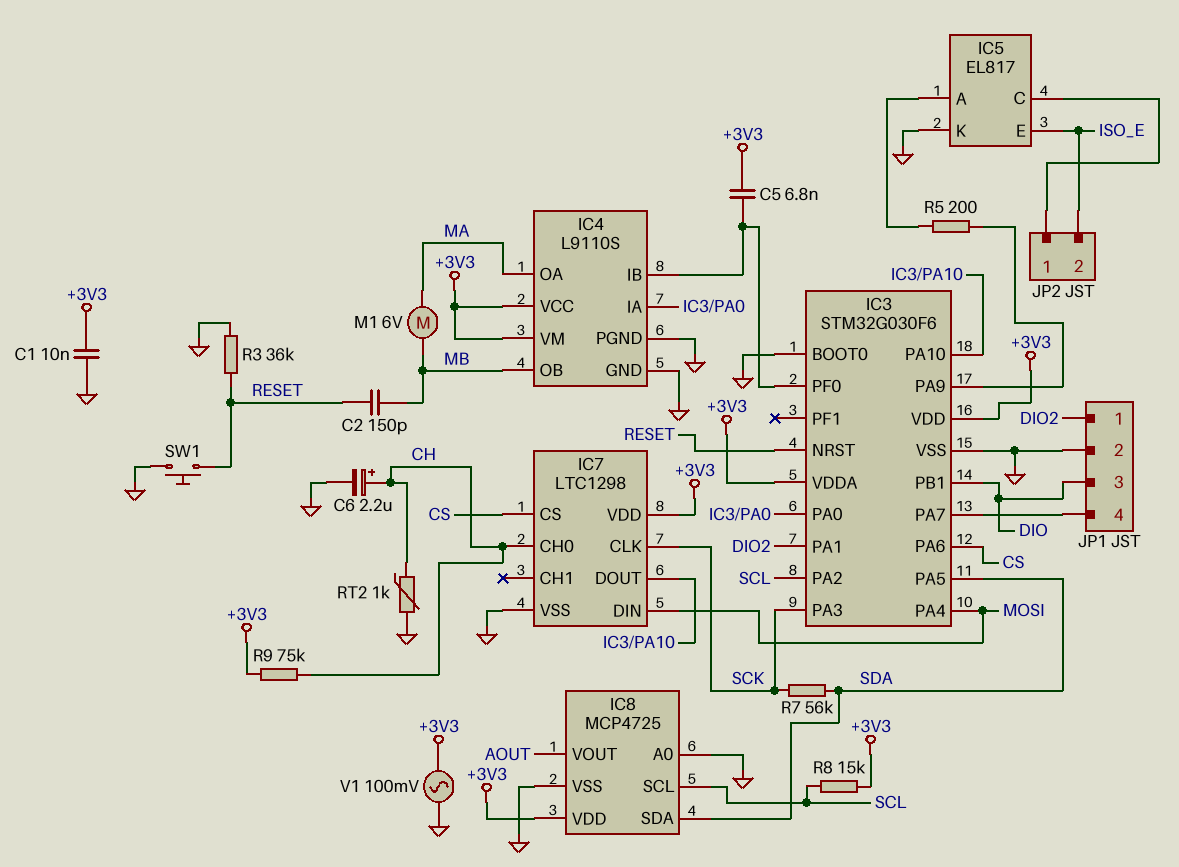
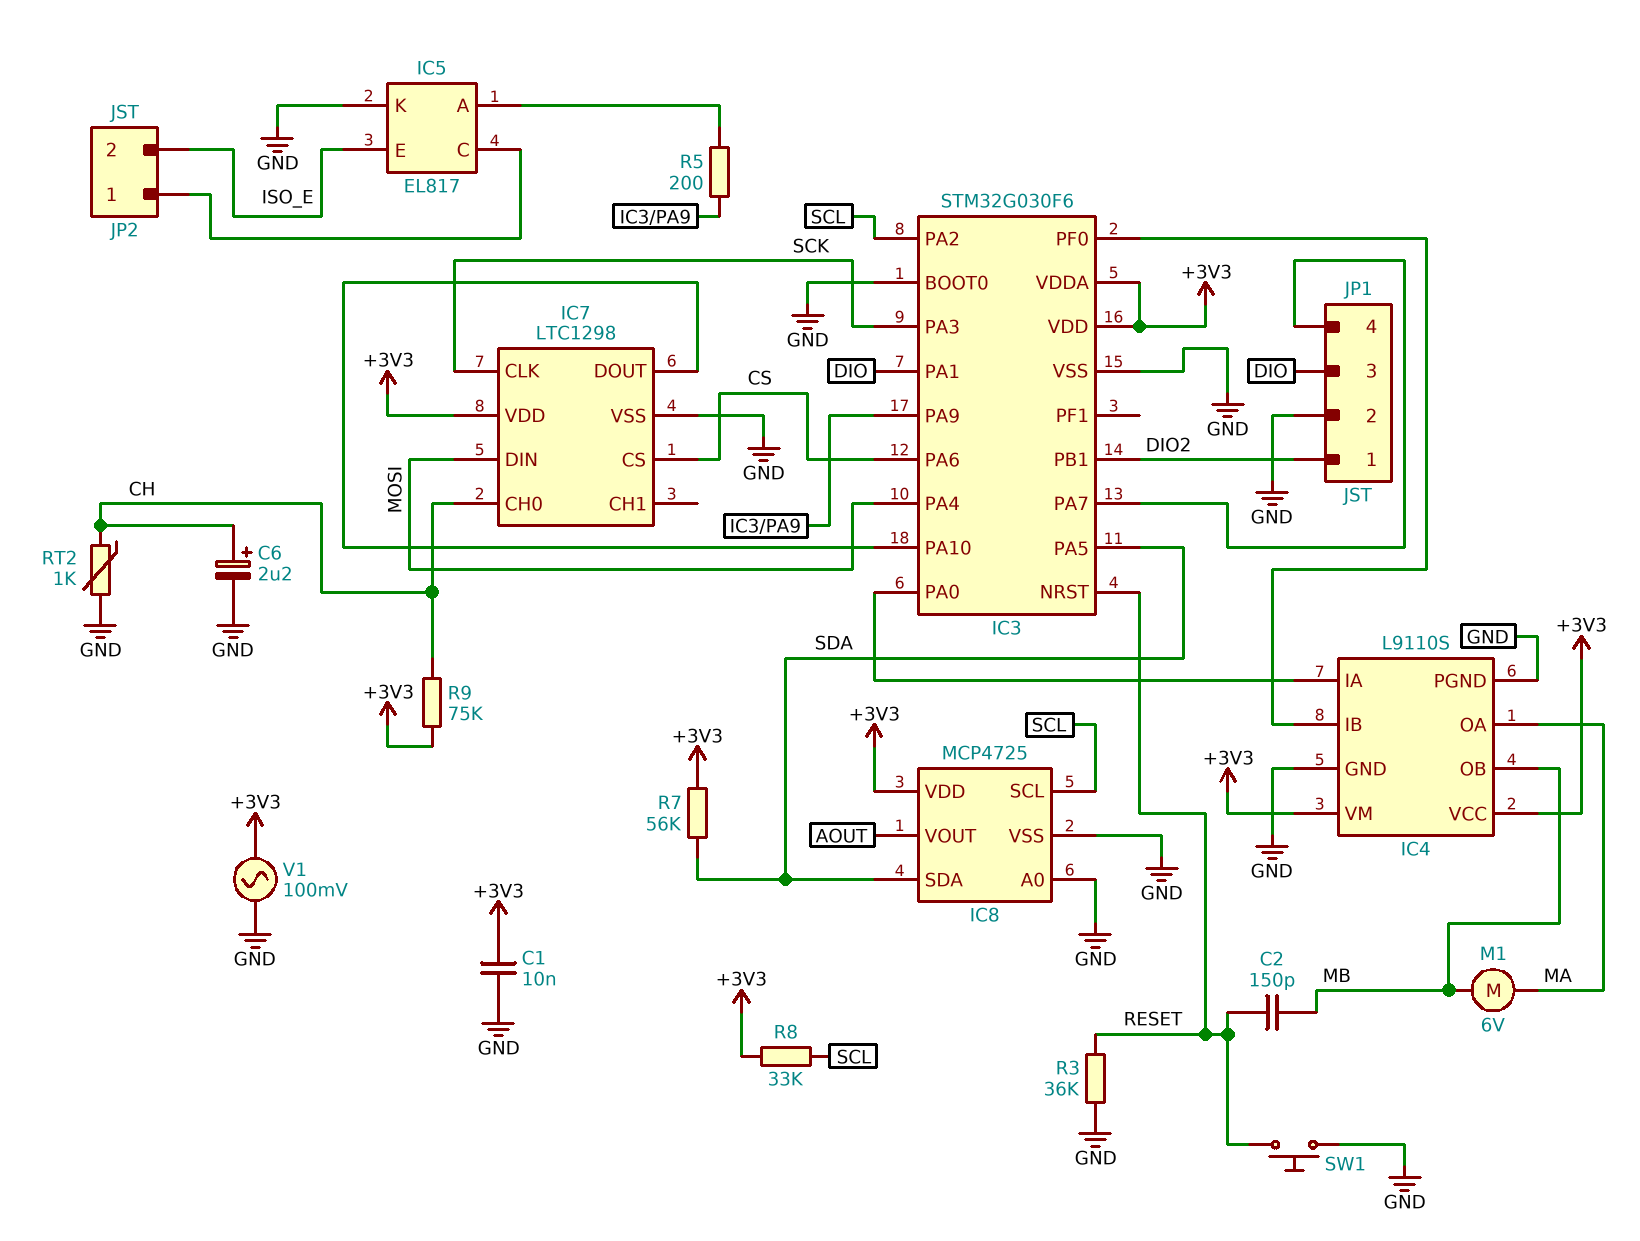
C5: 6.8nF (+3V3, IC3/PF0) -> none
IC3 pin PA1: DIO2 -> DIO
IC3 pin PB1: DIO -> DIO2
R7: 56k (SCK, SDA) -> 56k (+3V3, SDA)
R8: 15k (+3V3, SCL) -> 33k (+3V3, SCL)

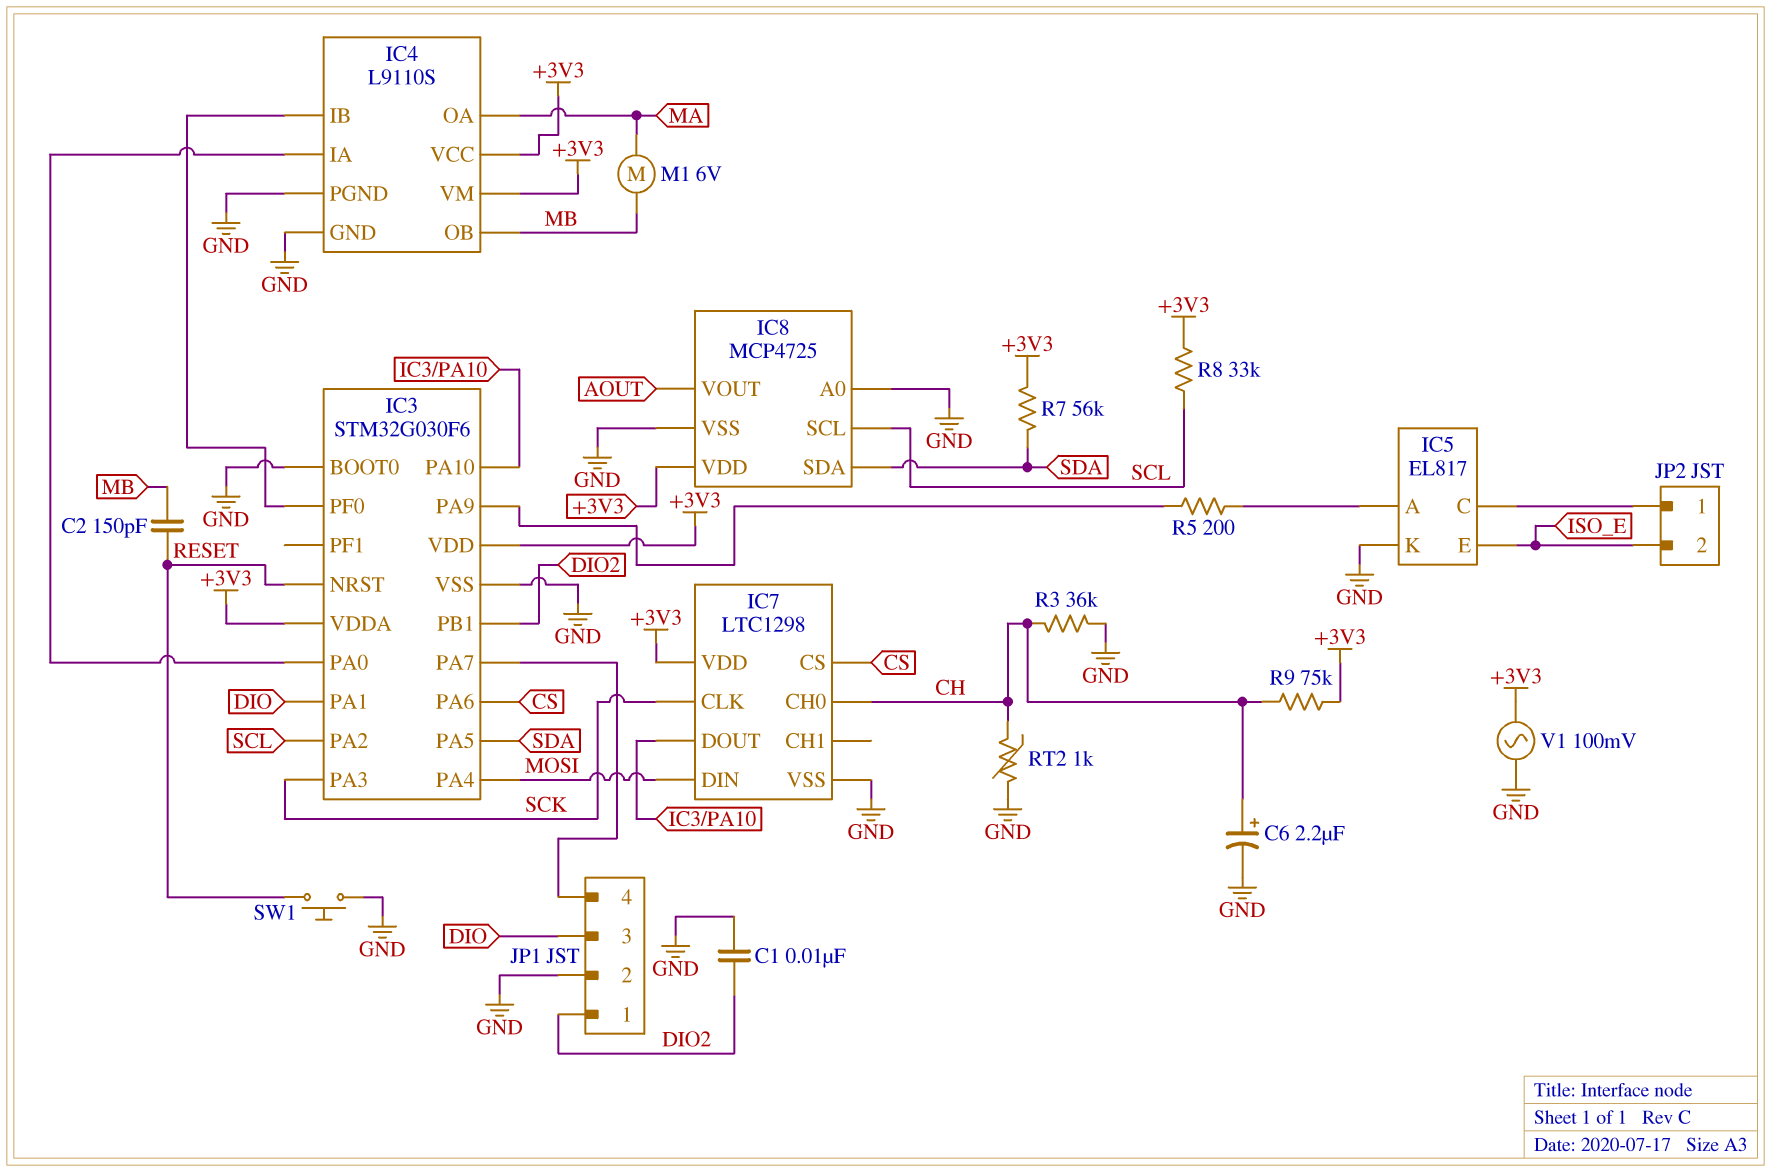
C1: 10nF (+3V3, GND) -> 10nF (DIO2, GND)
R3: 36k (GND, RESET) -> 36k (CH, GND)

